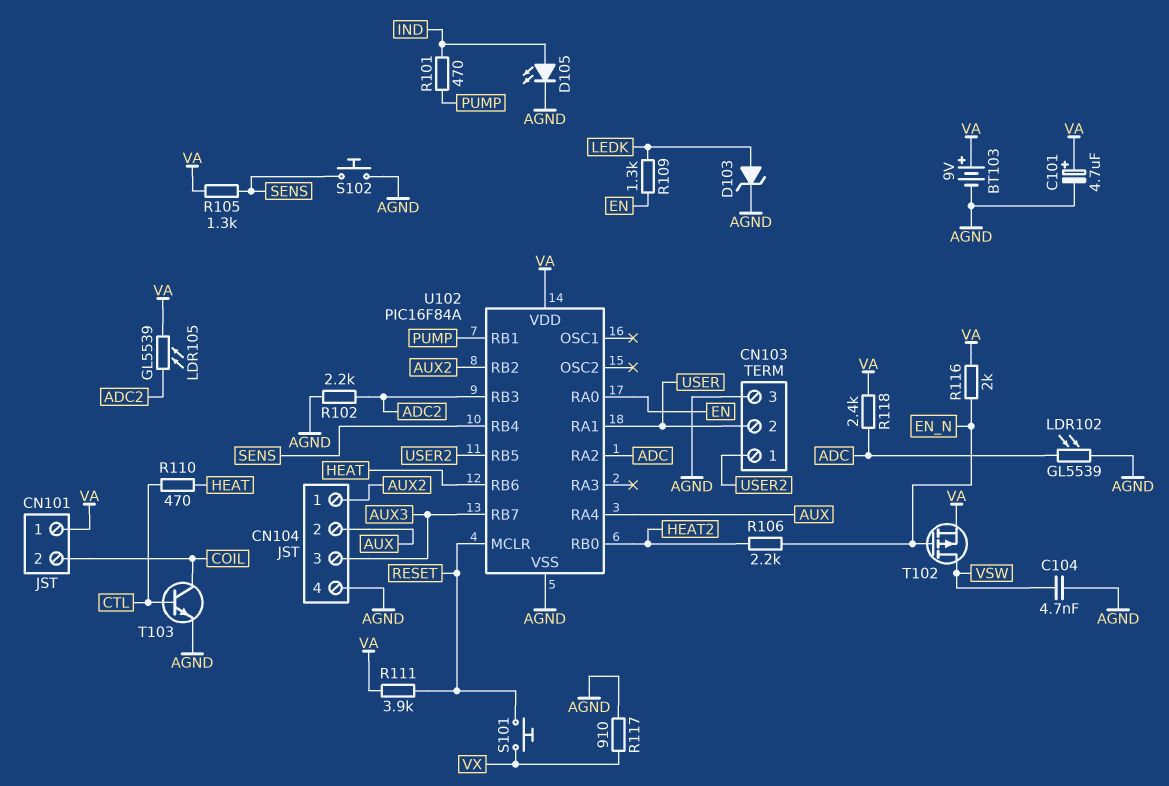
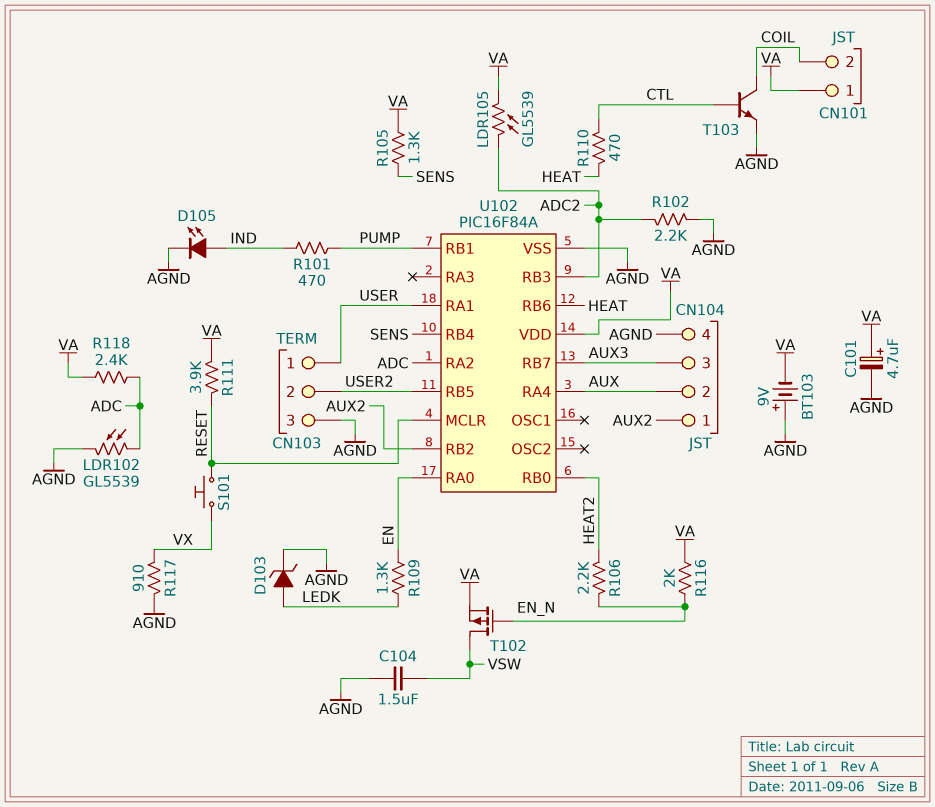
BT103: 9V (plus VA, minus AGND) -> 9V (plus AGND, minus VA)
C104: 4.7nF (AGND, VSW) -> 1.5uF (AGND, VSW)
CN103 pin 1: USER2 -> USER
CN103 pin 2: USER -> USER2
S102: button (AGND, SENS) -> none

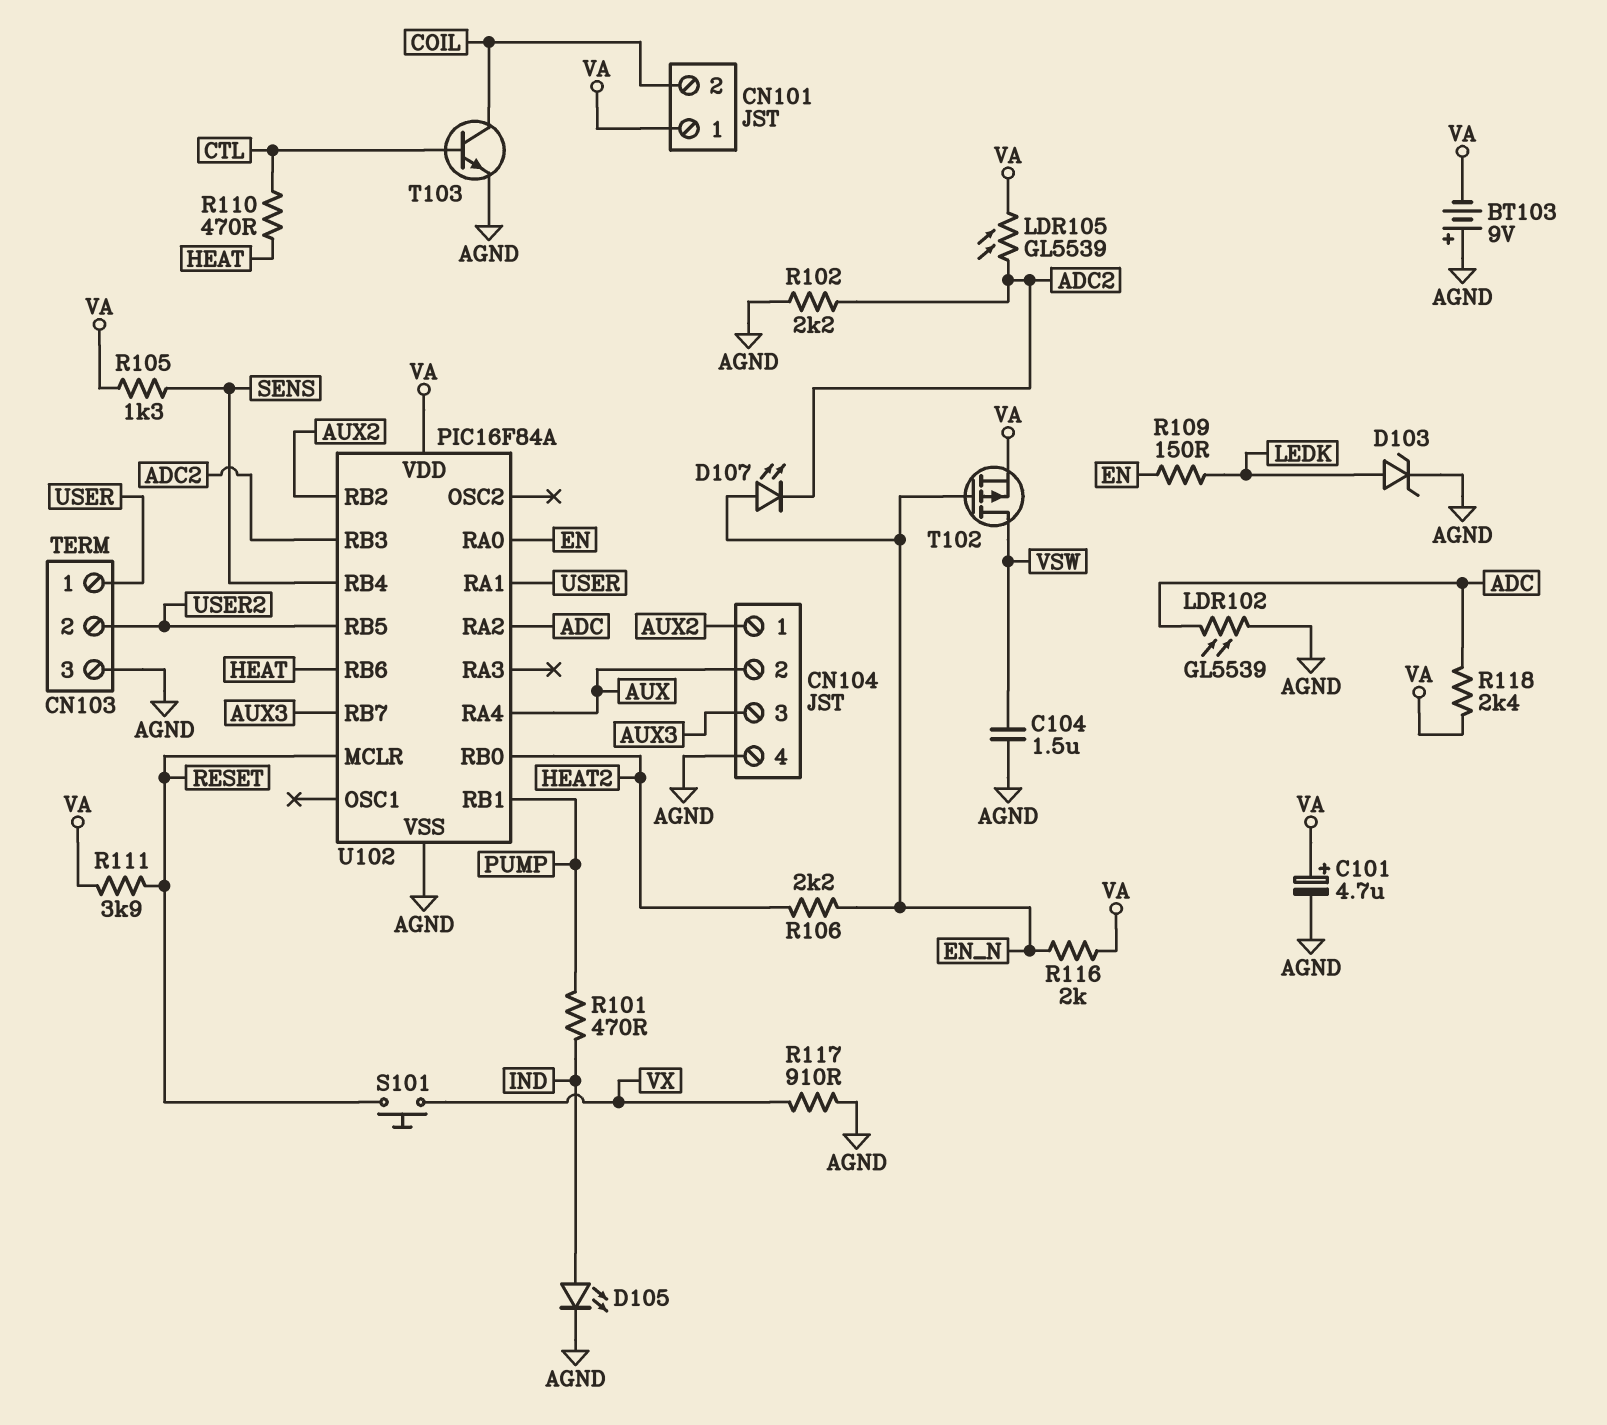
D107: none -> LED (A EN_N, K ADC2)
R109: 1.3k (EN, LEDK) -> 150 (EN, LEDK)

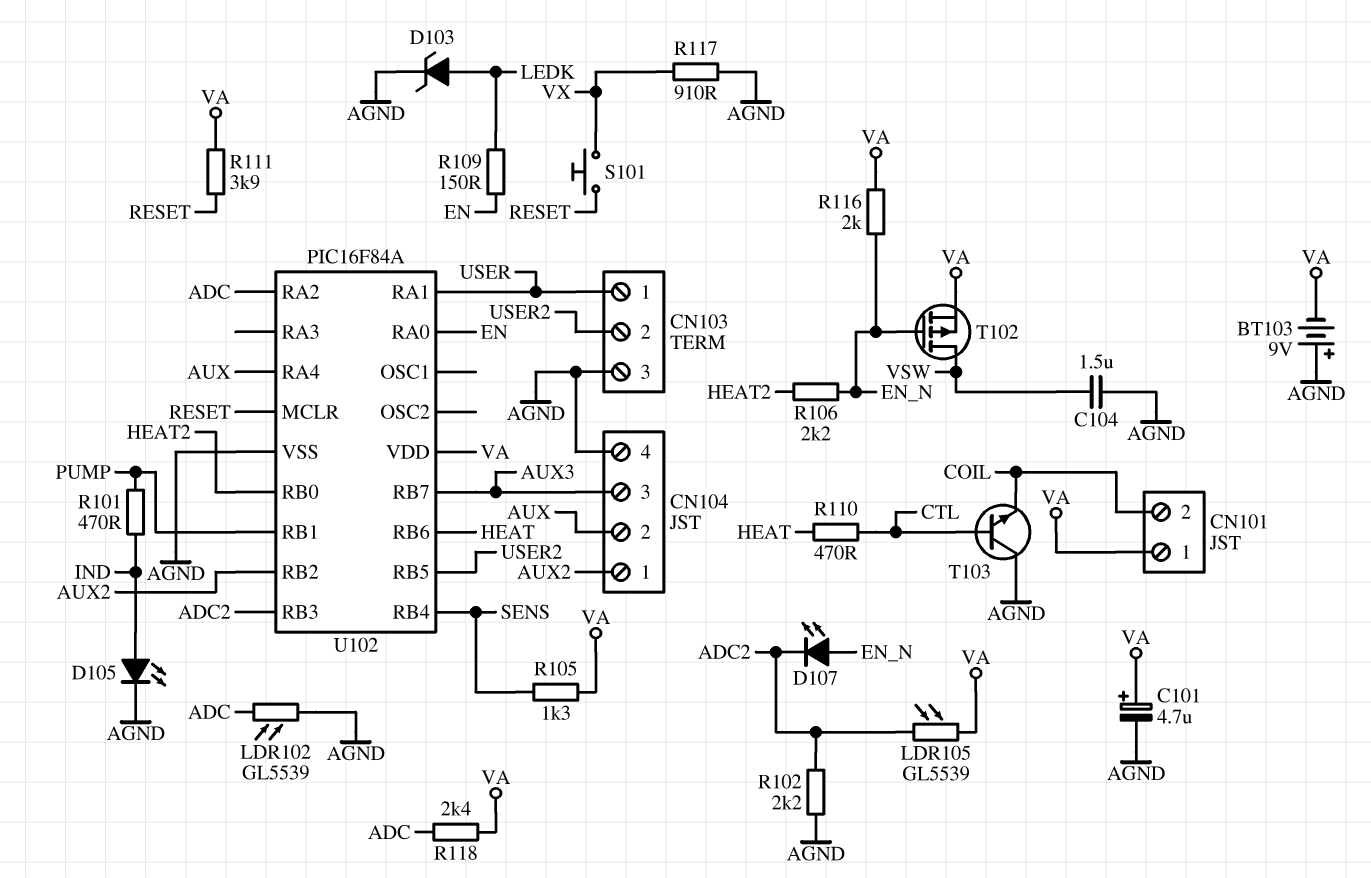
T103: NPN (B CTL, C COIL, E AGND) -> NPN (B CTL, C AGND, E COIL)

